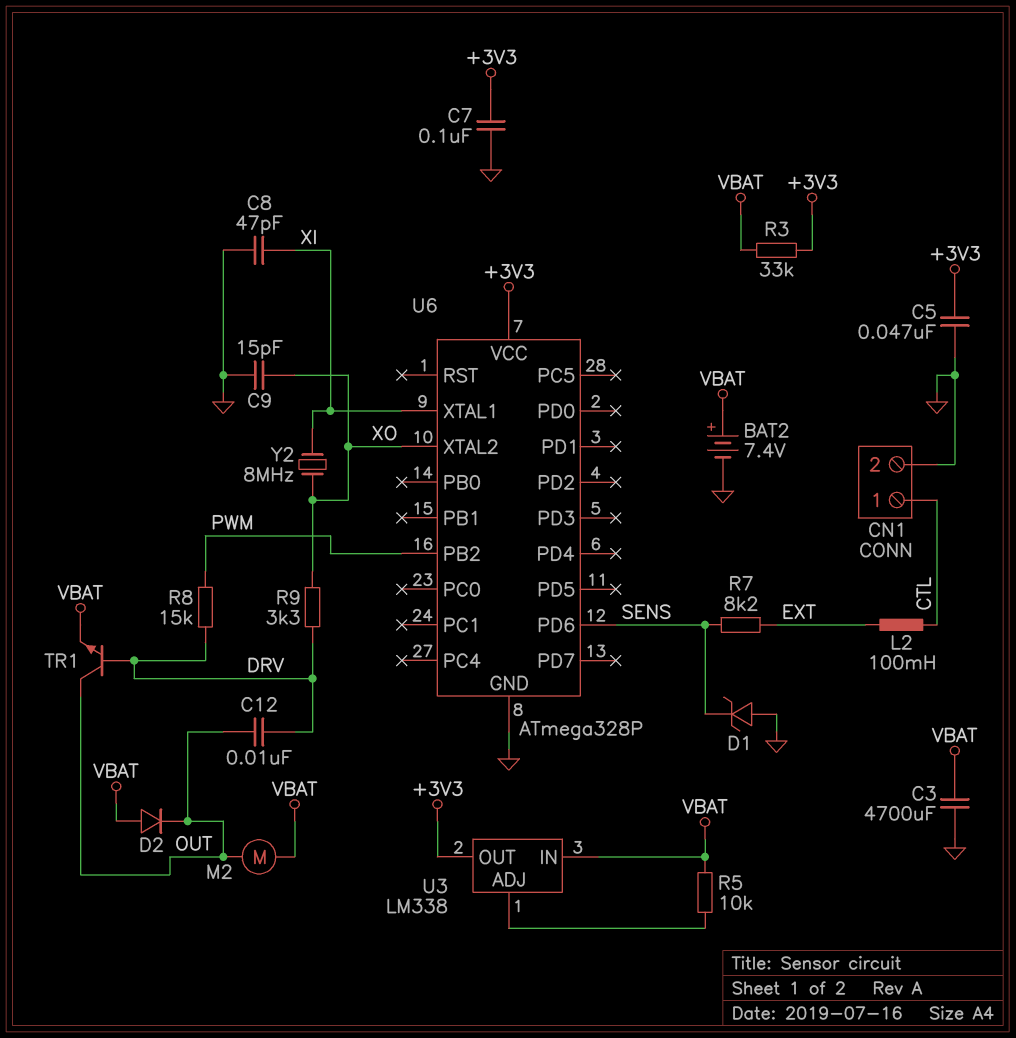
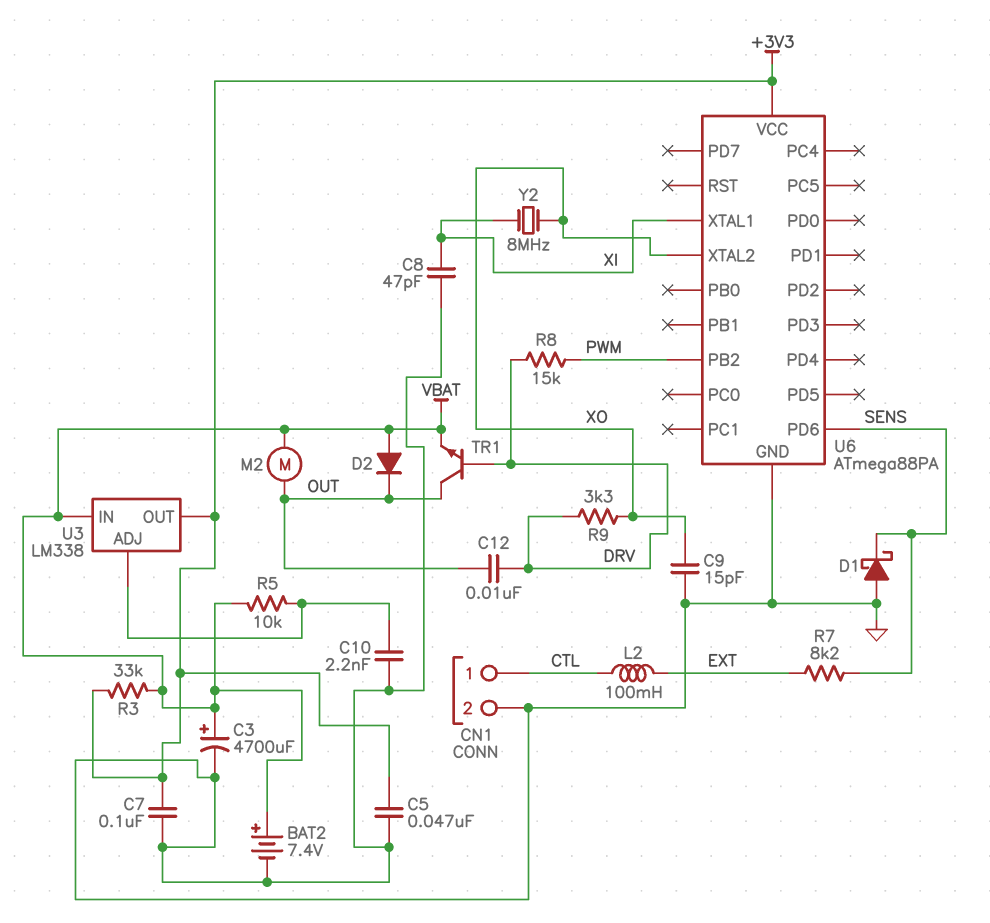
C3: 4700uF (GND, VBAT) -> 4700uF (plus VBAT, minus GND)
C10: none -> 2.2nF (GND, U3/ADJ)
D1: zener (A GND, K SENS) -> schottky (A GND, K SENS)
U6: ATmega328P -> ATmega88PA

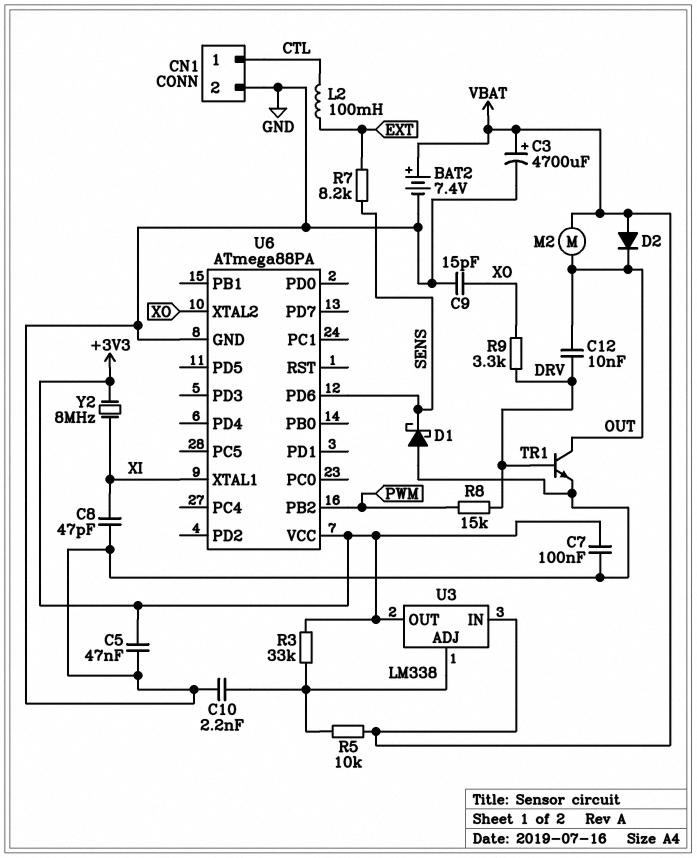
R3: 33k (+3V3, VBAT) -> 33k (+3V3, U3/ADJ)
TR1: NPN (B DRV, C OUT, E VBAT) -> NPN (B DRV, C OUT, E GND)
Y2: 8MHz (XI, XO) -> 8MHz (+3V3, XI)

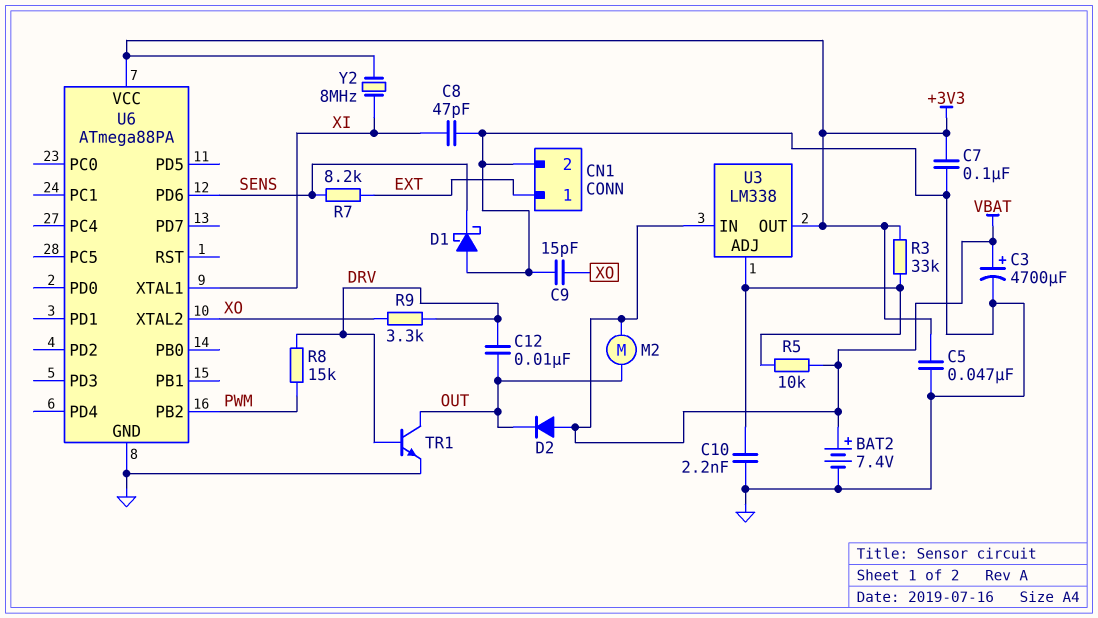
CN1 pin 1: CTL -> EXT
L2: 100mH (CTL, EXT) -> none

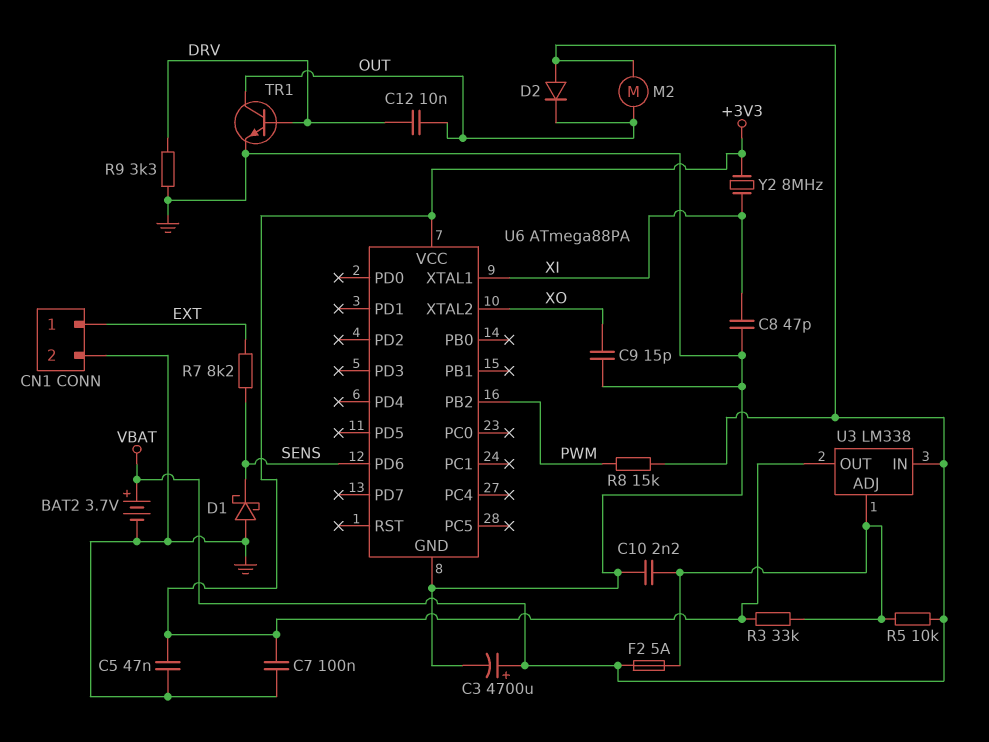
BAT2: 7.4V (plus VBAT, minus GND) -> 3.7V (plus VBAT, minus GND)
F2: none -> 5A (U3/ADJ, VBAT)
R8: 15k (DRV, PWM) -> 15k (PWM, VBAT)
R9: 3.3k (DRV, XO) -> 3.3k (DRV, GND)

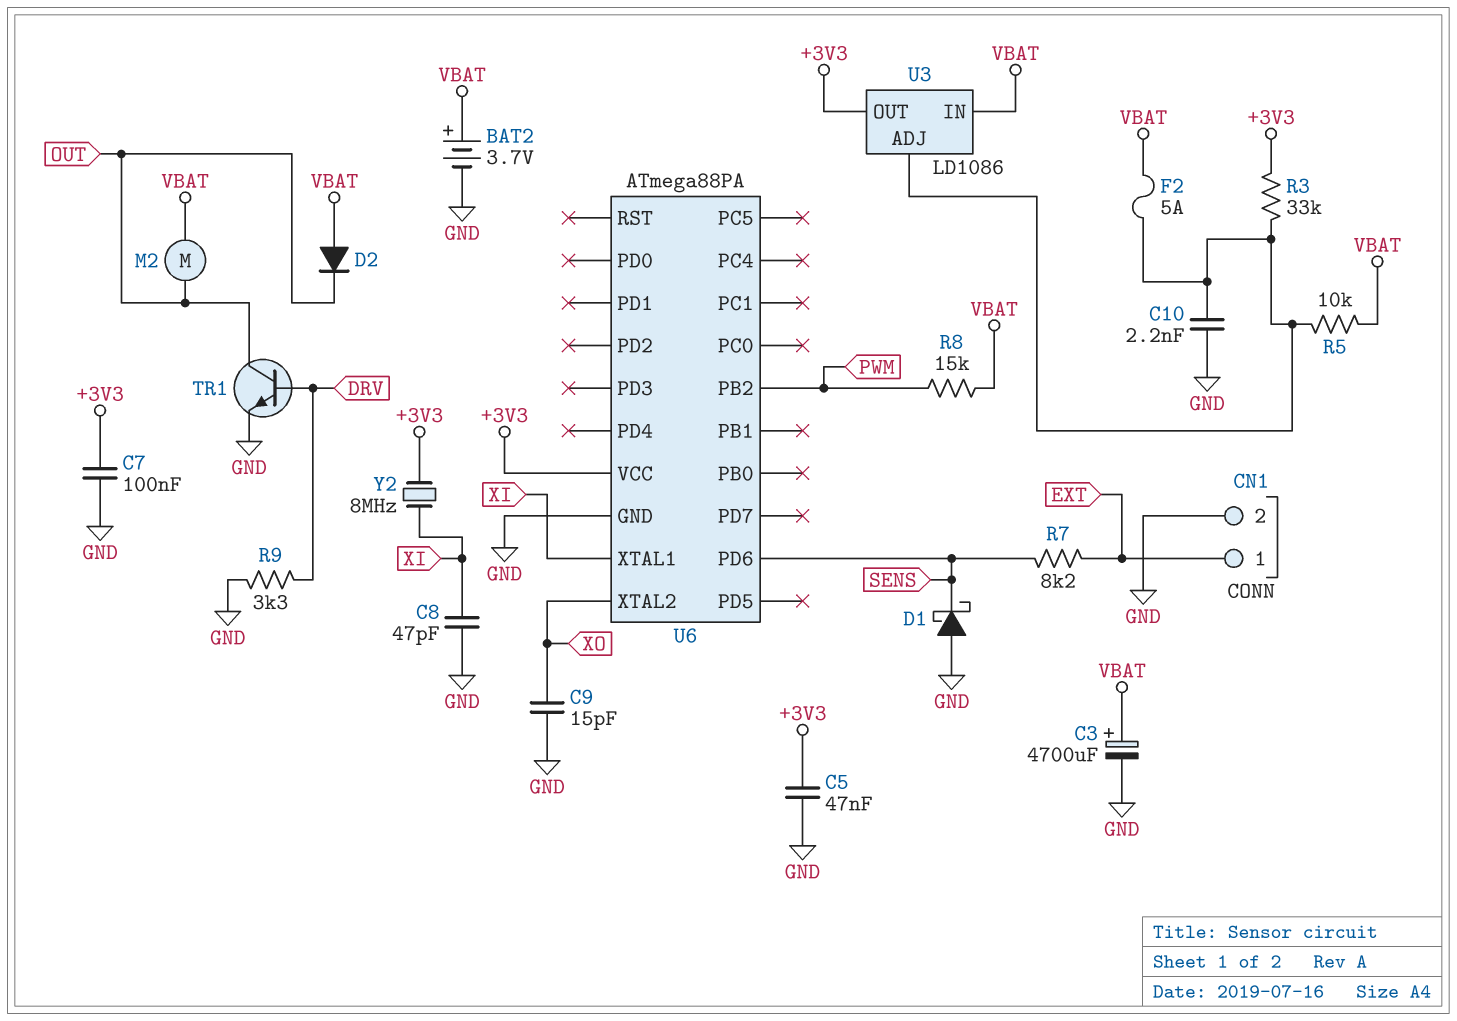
C12: 10nF (DRV, OUT) -> none
U3: LM338 -> LD1086

